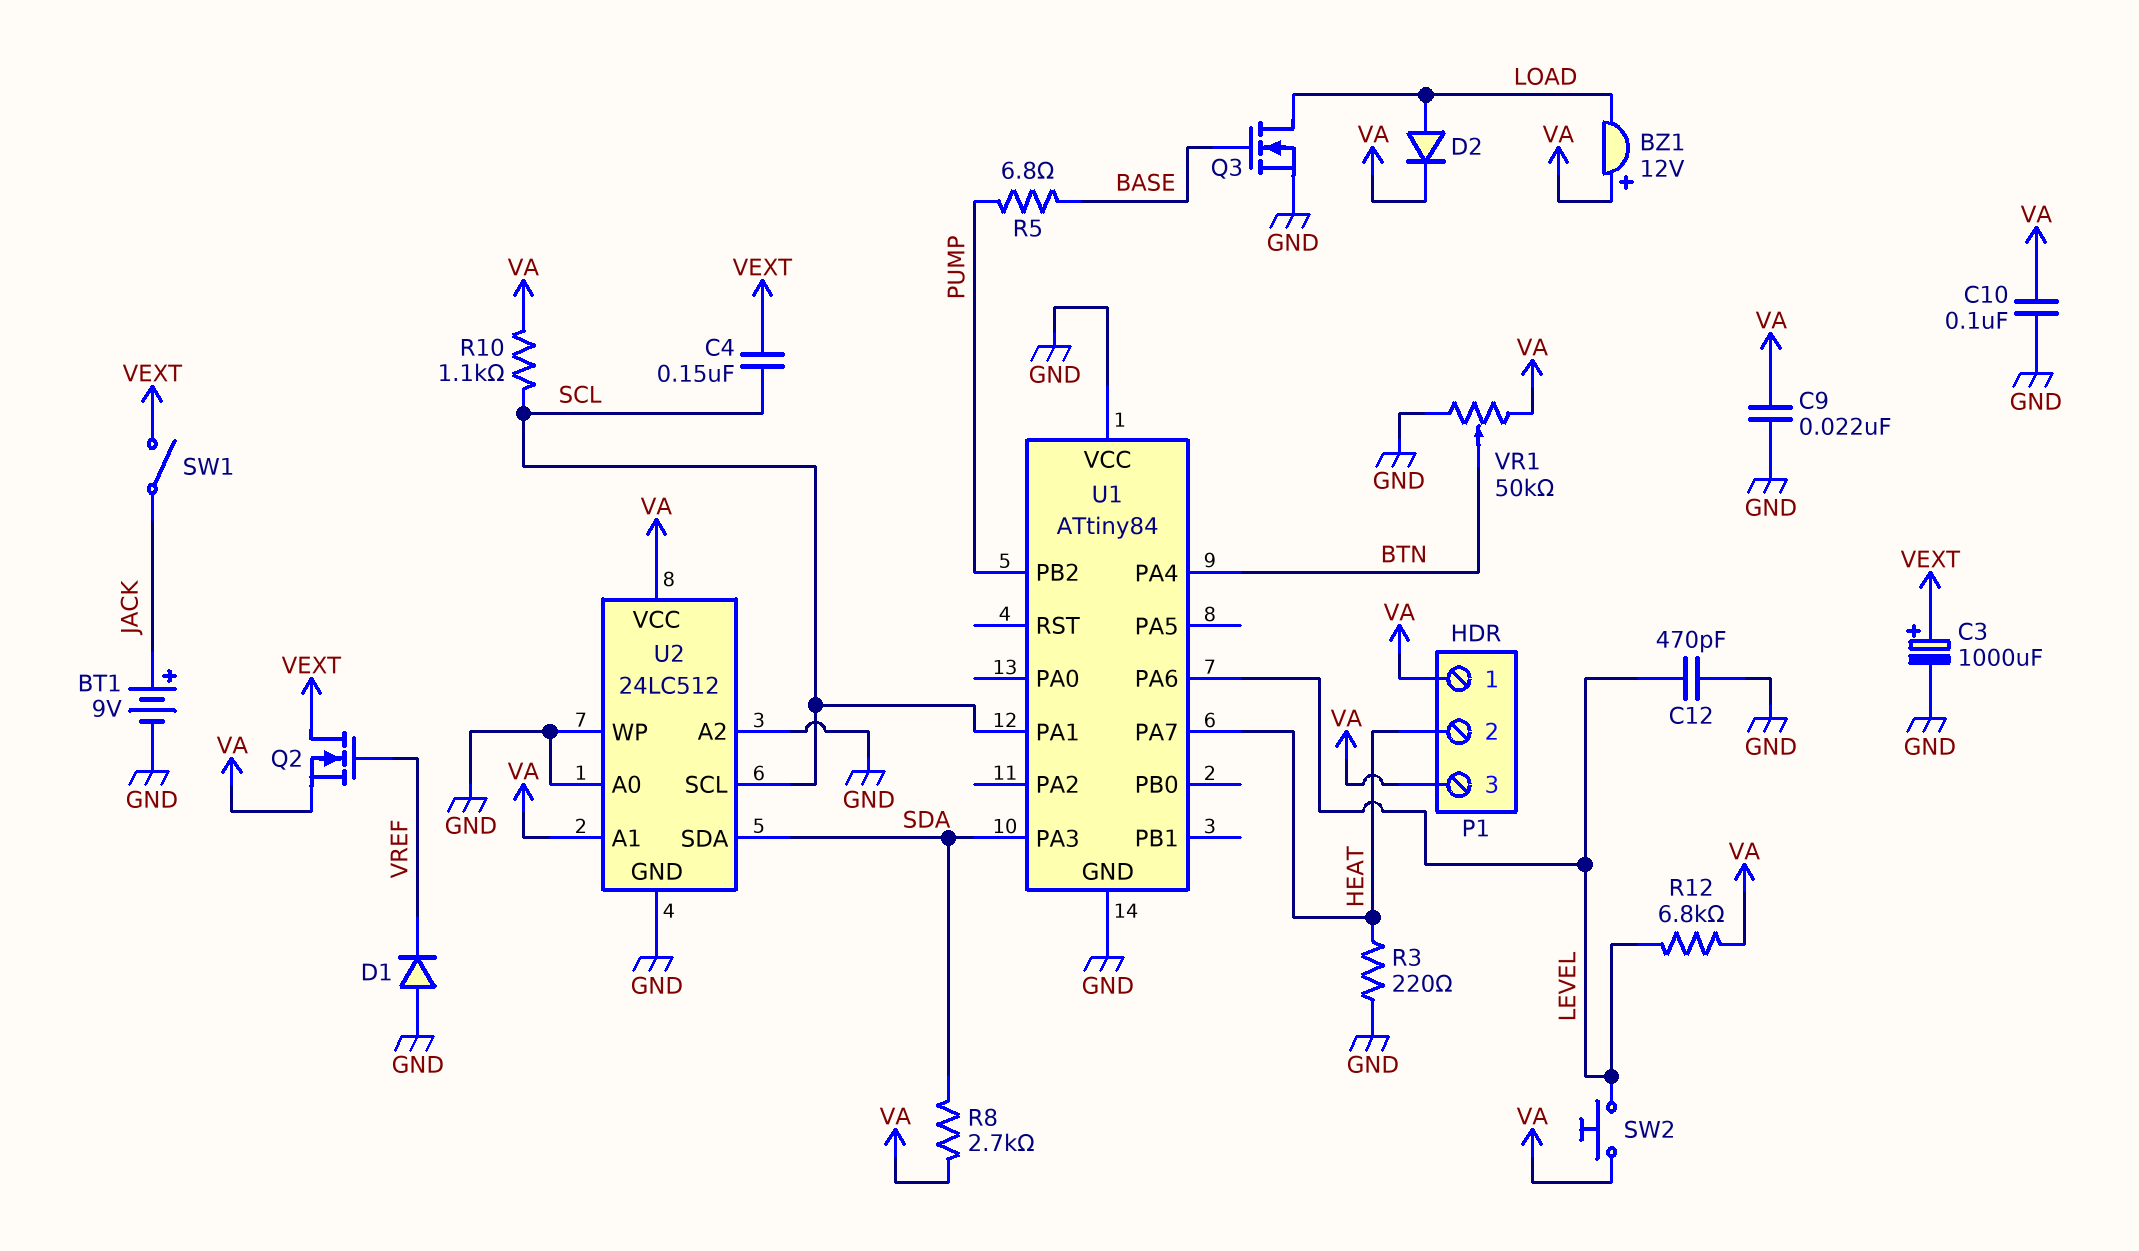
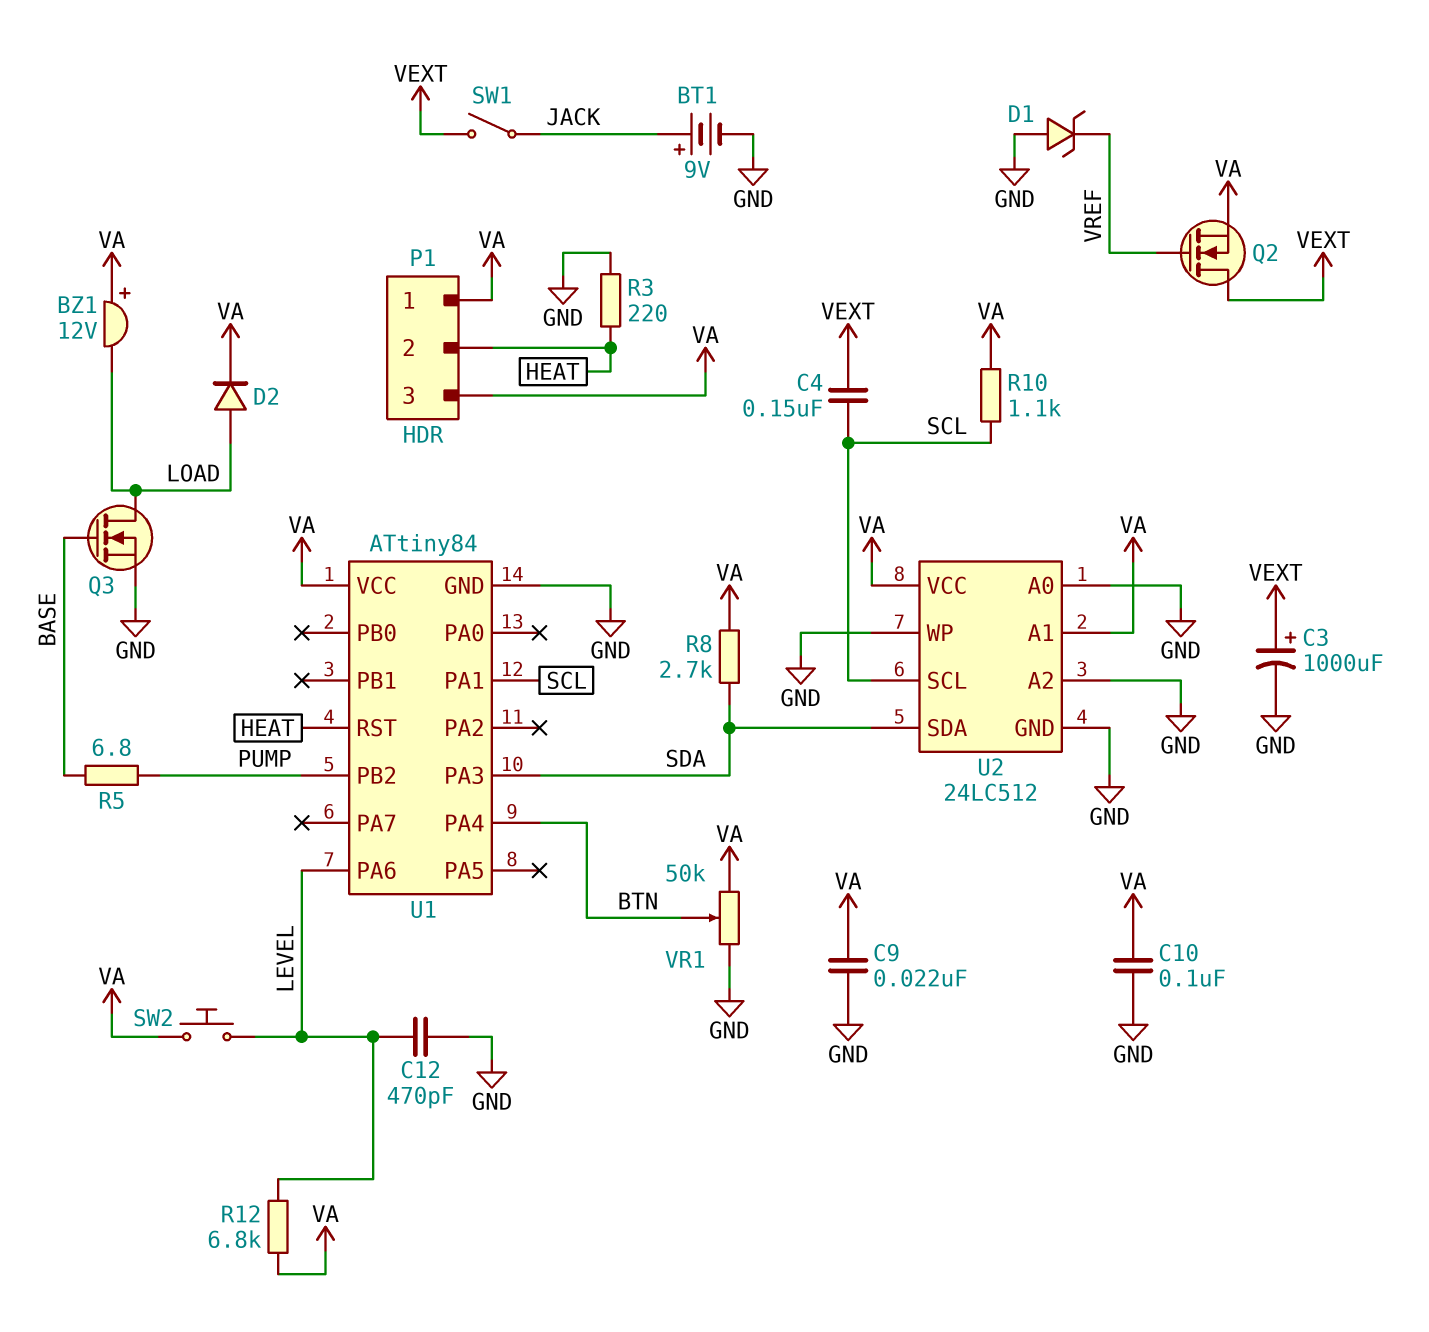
D1: diode (A GND, K VREF) -> zener (A GND, K VREF)
U1 pin PA7: HEAT -> none
U1 pin RST: none -> HEAT
U1 pin VCC: GND -> VA

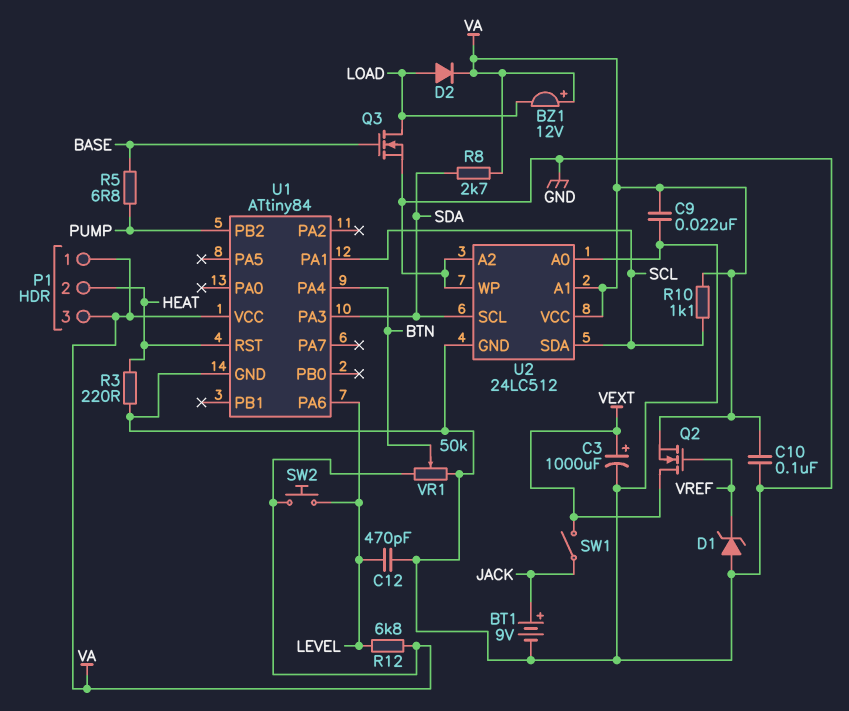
C4: 150nF (SCL, VEXT) -> none
U2 pin SCL: SCL -> SDA
U2 pin SDA: SDA -> SCL

